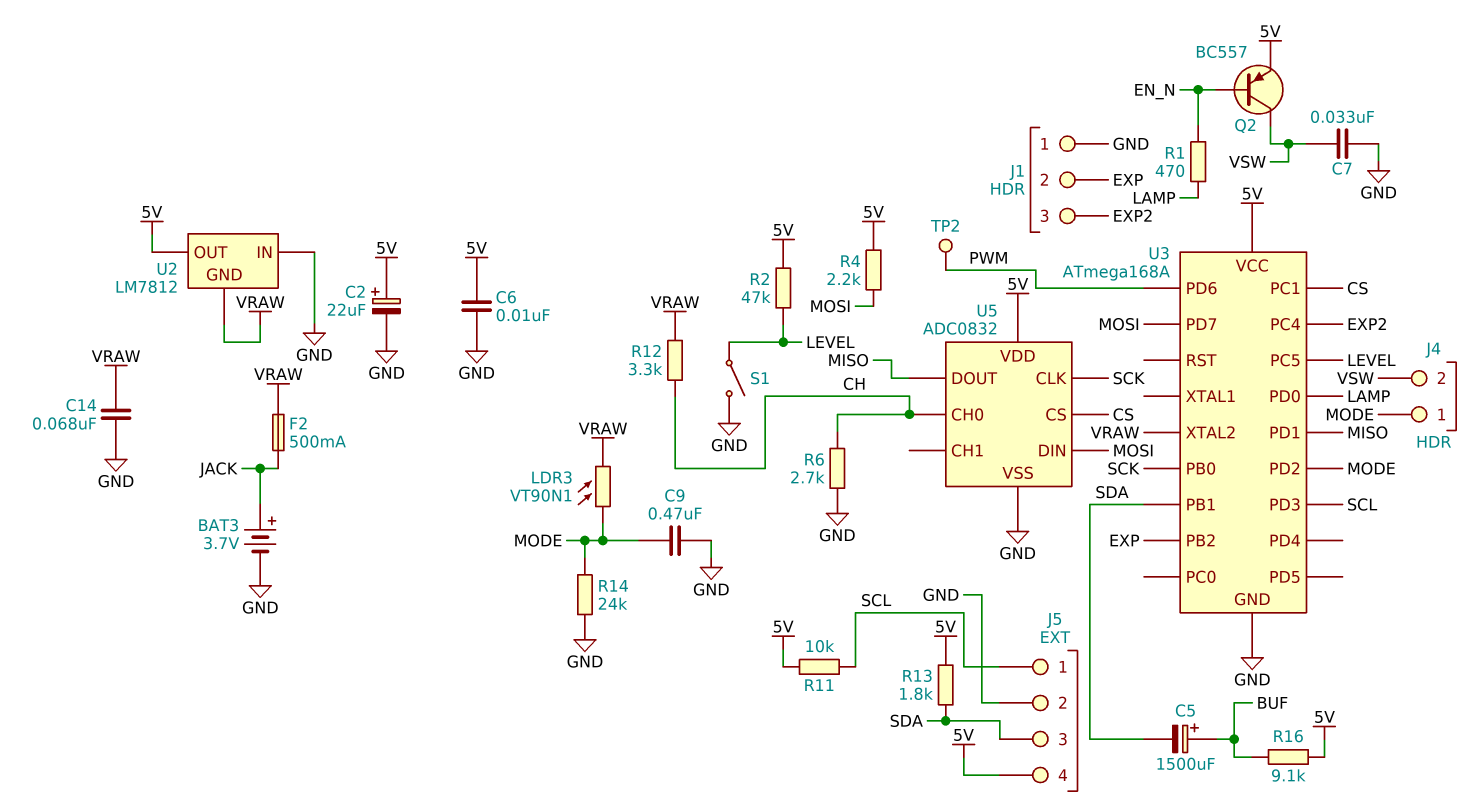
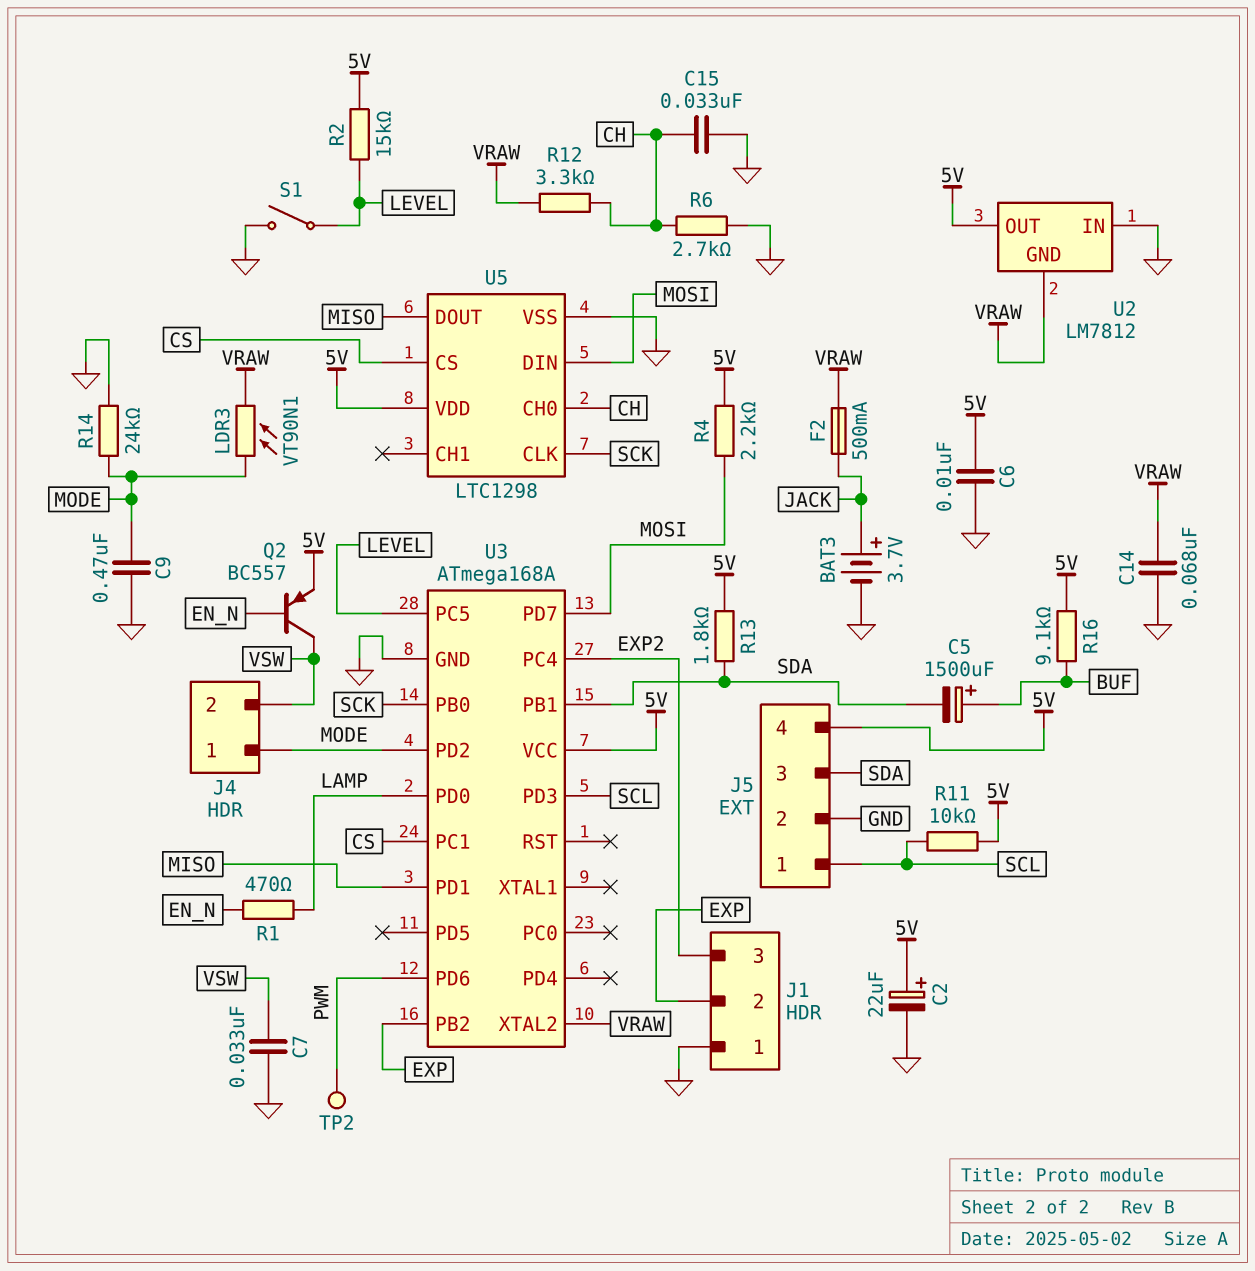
C15: none -> 33nF (CH, GND)
R2: 47k (5V, LEVEL) -> 15k (5V, LEVEL)
U5: ADC0832 -> LTC1298

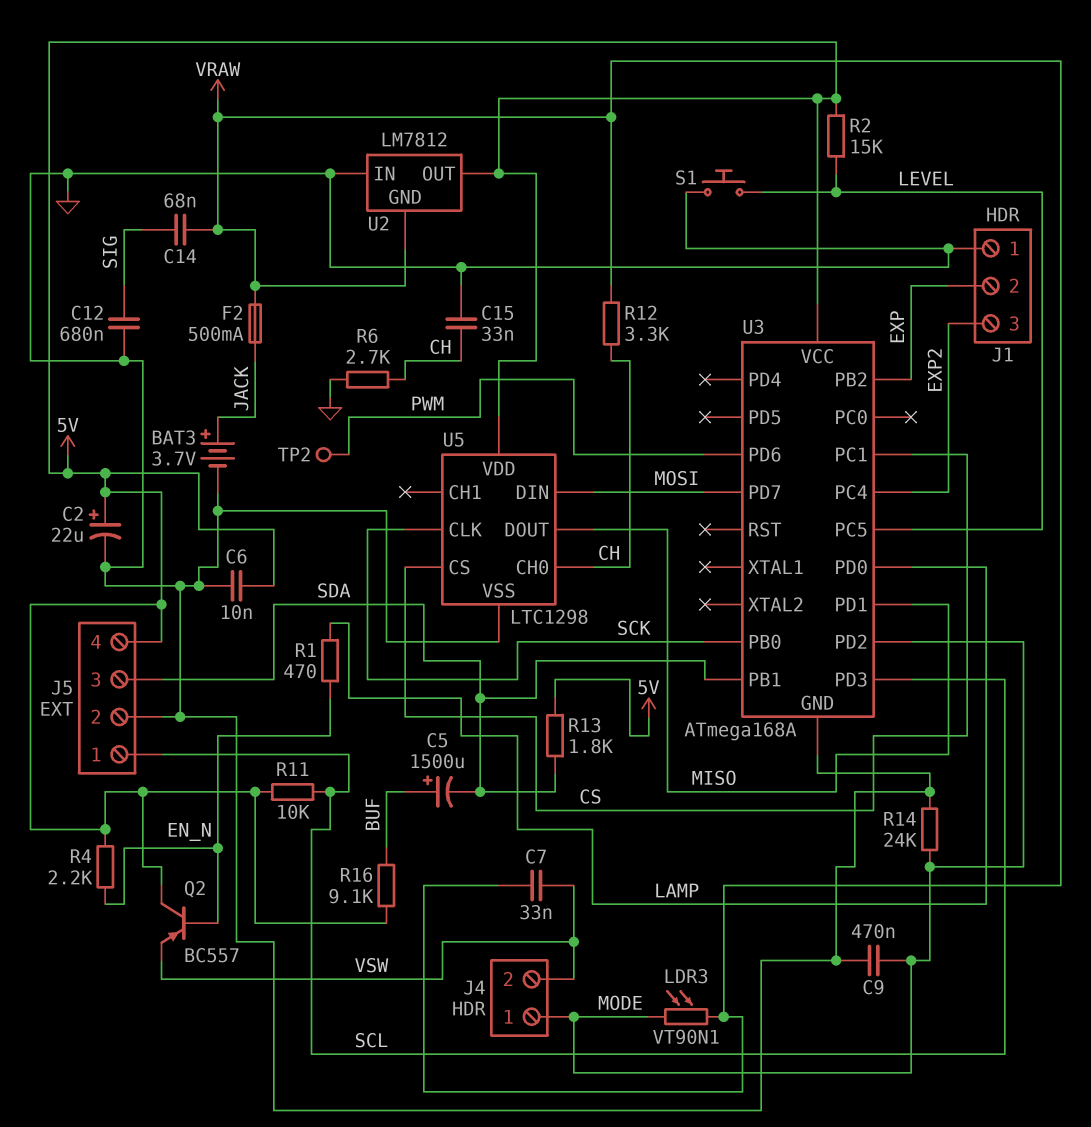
C7: 33nF (GND, VSW) -> 33nF (VRAW, VSW)
C12: none -> 680nF (GND, SIG)
C14: 68nF (GND, VRAW) -> 68nF (SIG, VRAW)
Q2: PNP BC557 (B EN_N, C VSW, E 5V) -> PNP BC557 (B EN_N, C 5V, E VSW)
R4: 2.2k (5V, MOSI) -> 2.2k (5V, EN_N)
S1: switch (GND, LEVEL) -> button (GND, LEVEL)
U3 pin XTAL2: VRAW -> none

